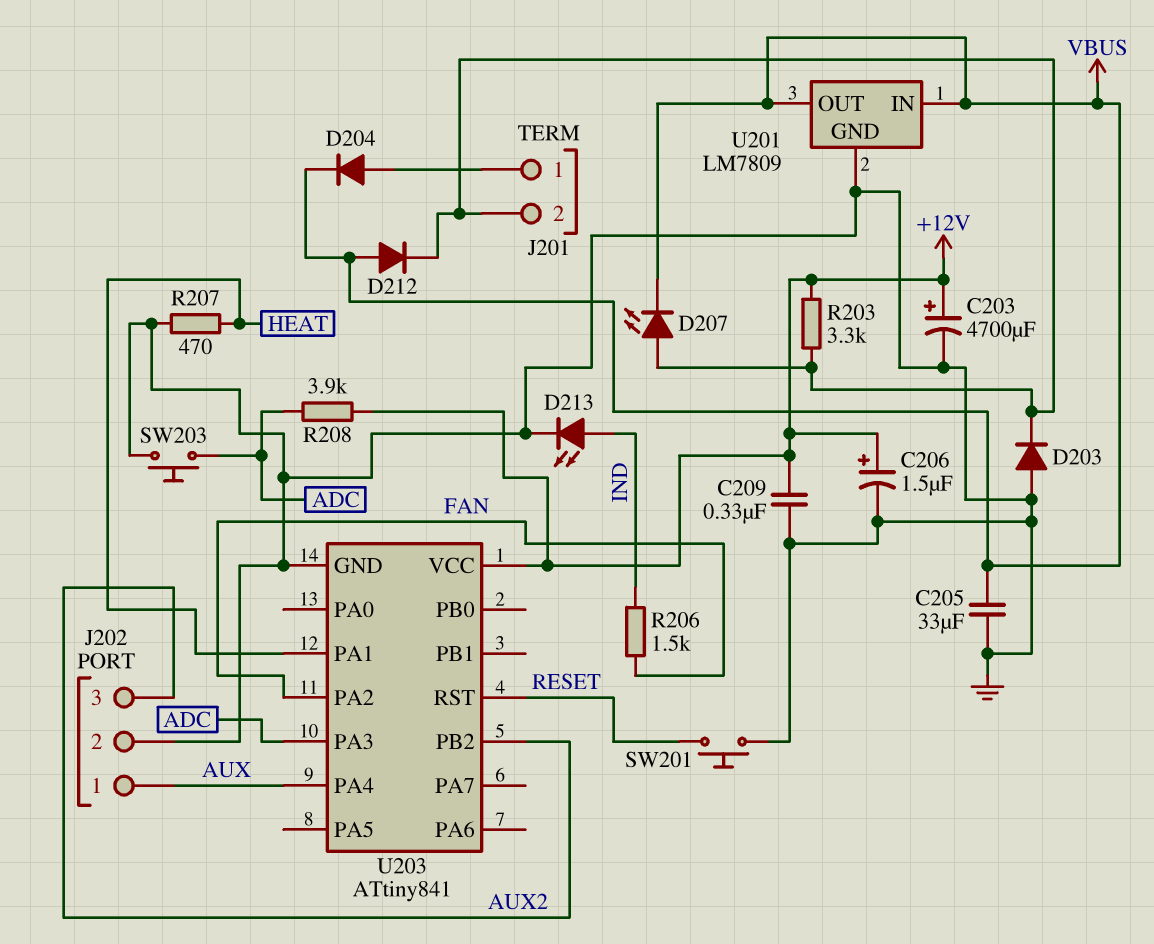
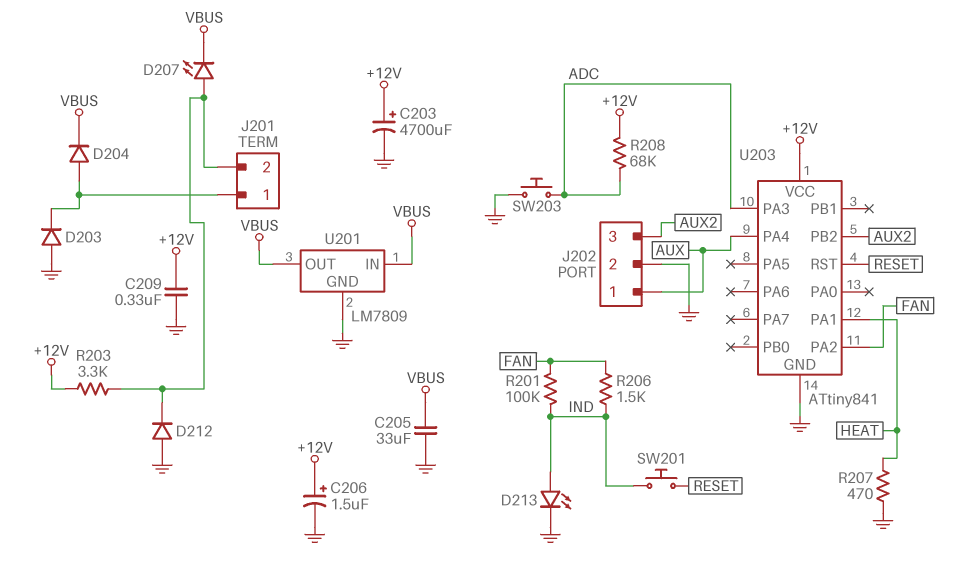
D203: diode (A GND, K J201/2) -> diode (A GND, K J201/1)
D212: diode (A VBUS, K J201/2) -> diode (A GND, K J201/2)
R201: none -> 100k (FAN, IND)
R208: 3.9k (+12V, ADC) -> 68k (+12V, ADC)
SW201: button (GND, RESET) -> button (IND, RESET)

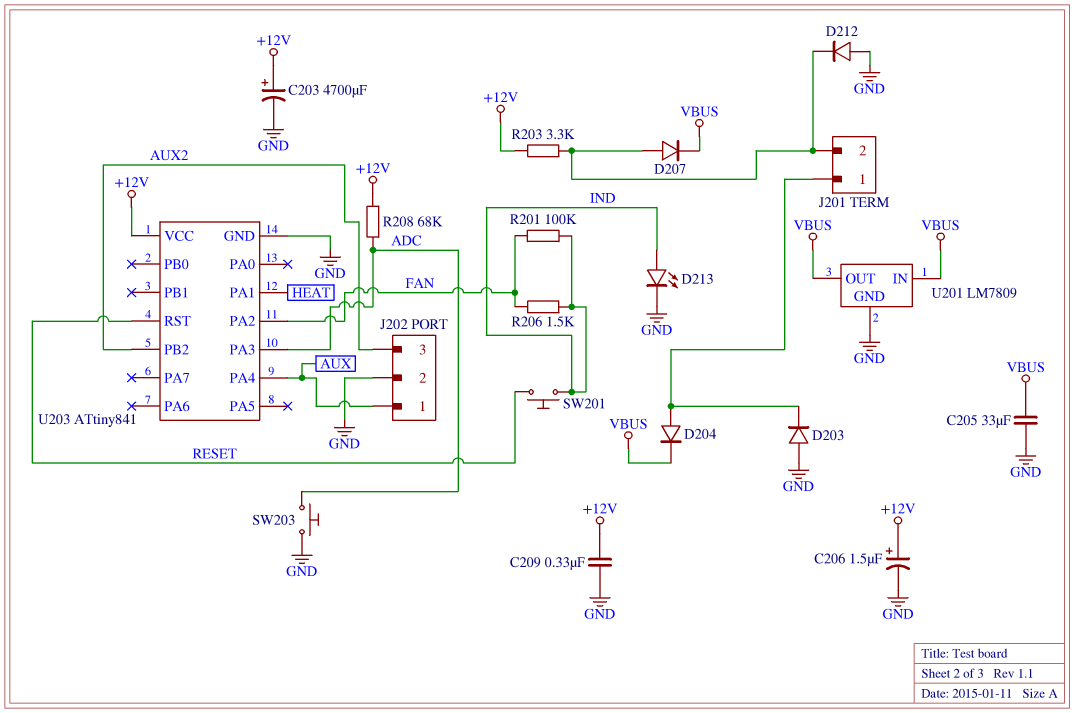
D207: LED (A J201/2, K VBUS) -> diode (A J201/2, K VBUS)
R207: 470 (GND, HEAT) -> none

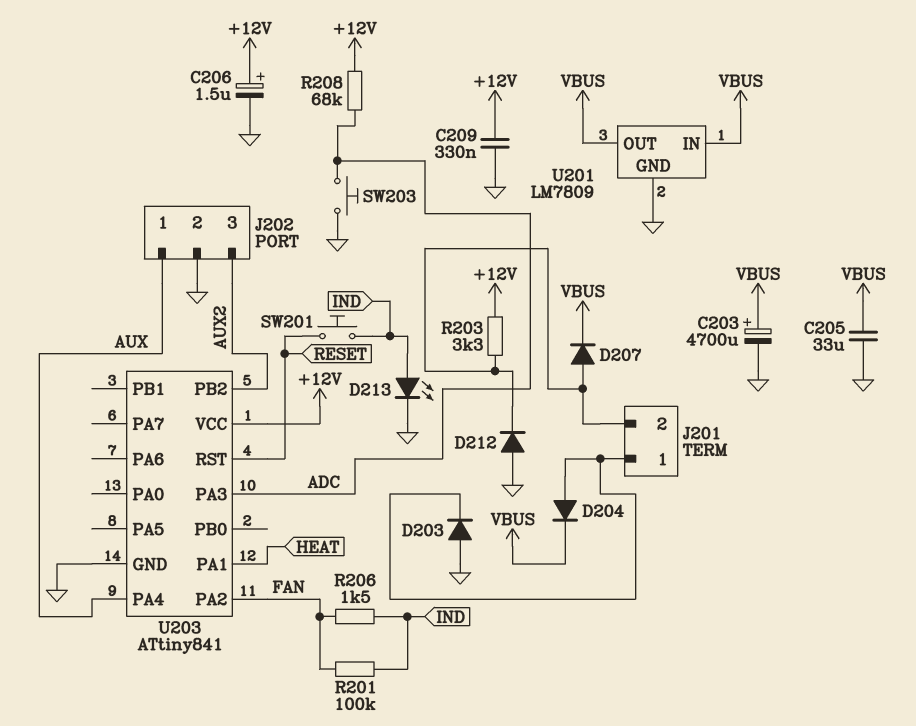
C203: 4700uF (plus +12V, minus GND) -> 4700uF (plus VBUS, minus GND)

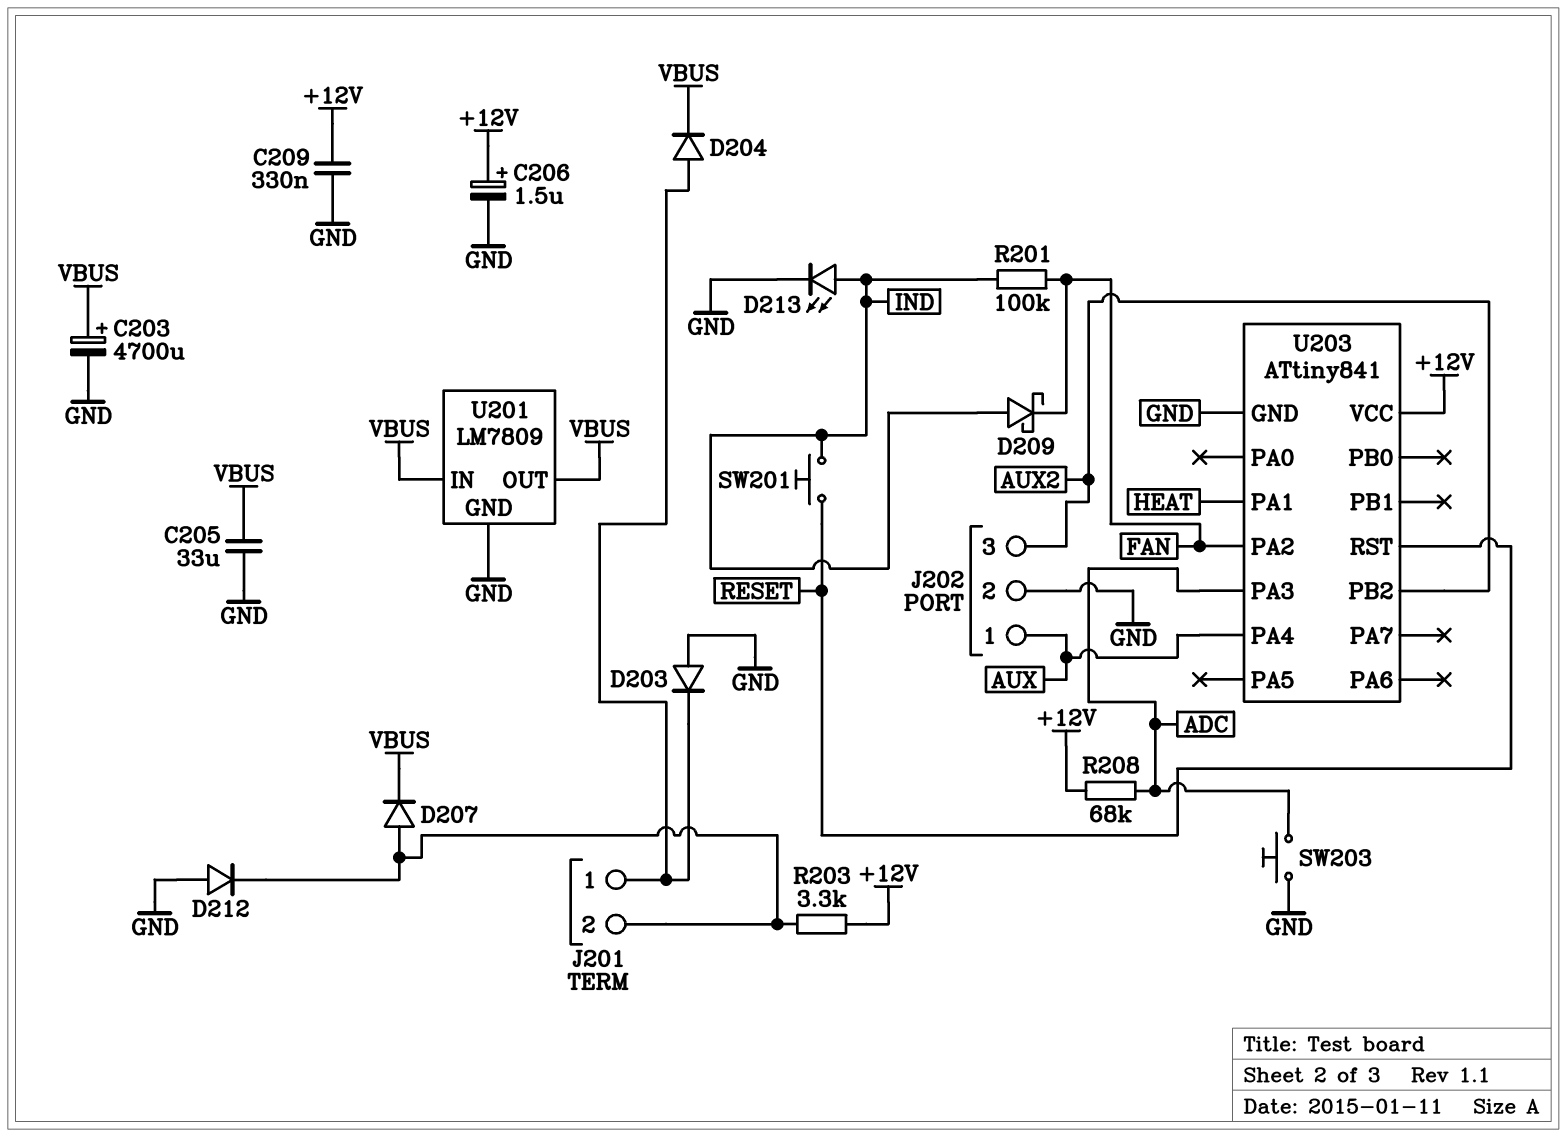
D209: none -> schottky (A IND, K FAN)
R206: 1.5k (FAN, IND) -> none

